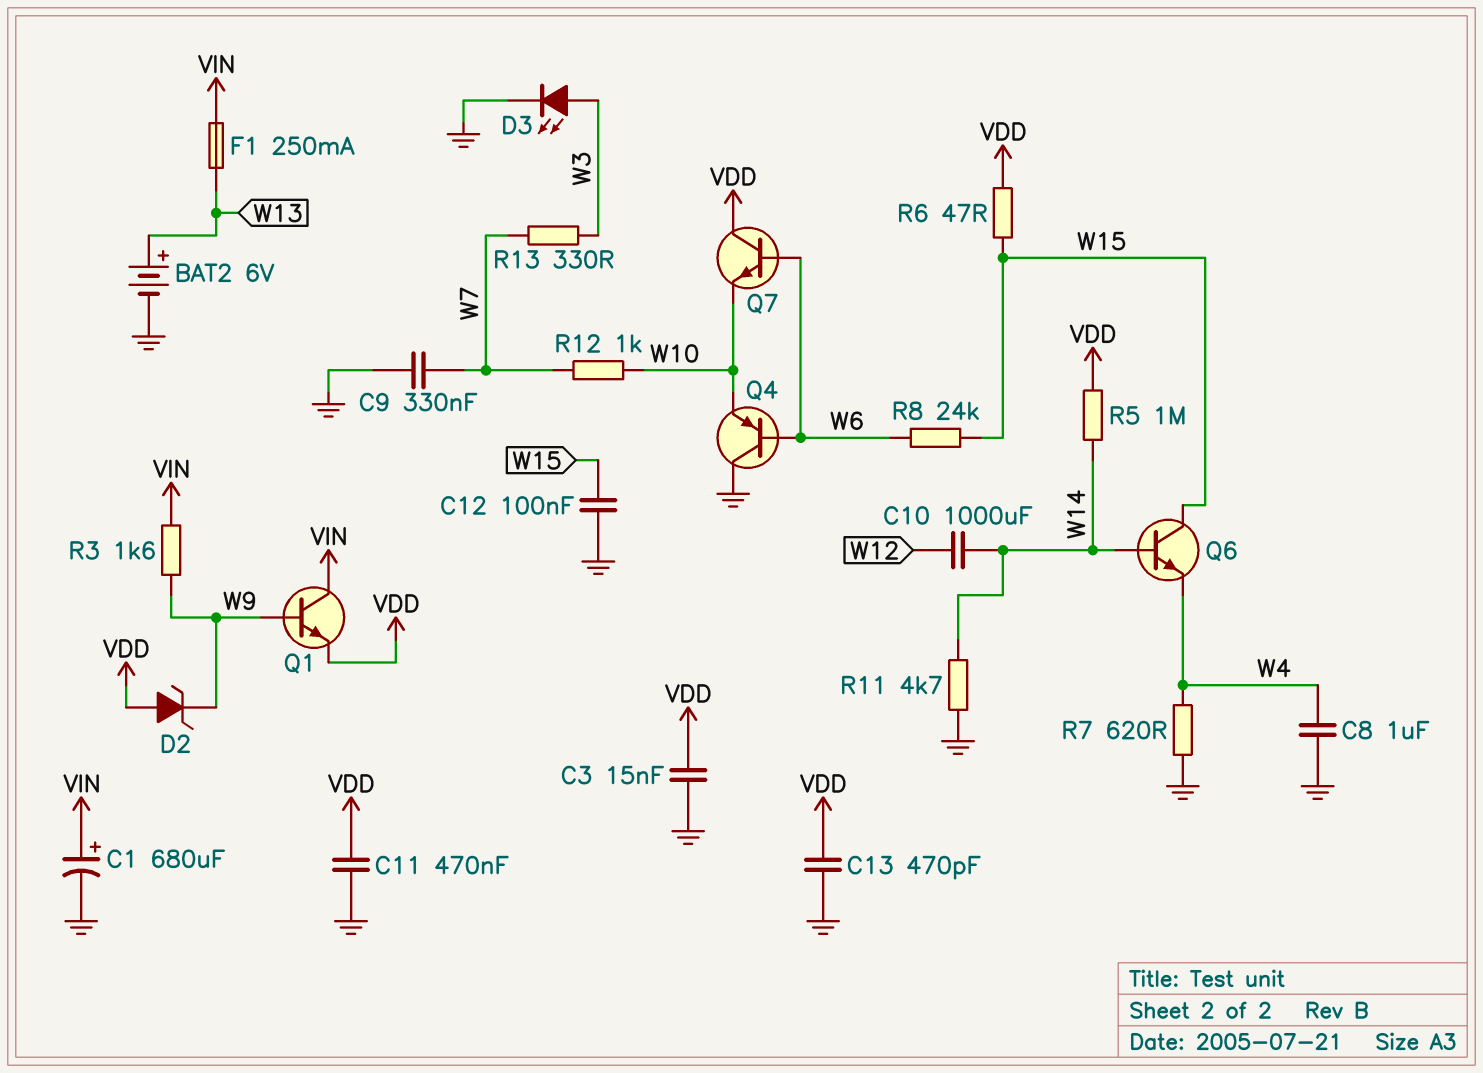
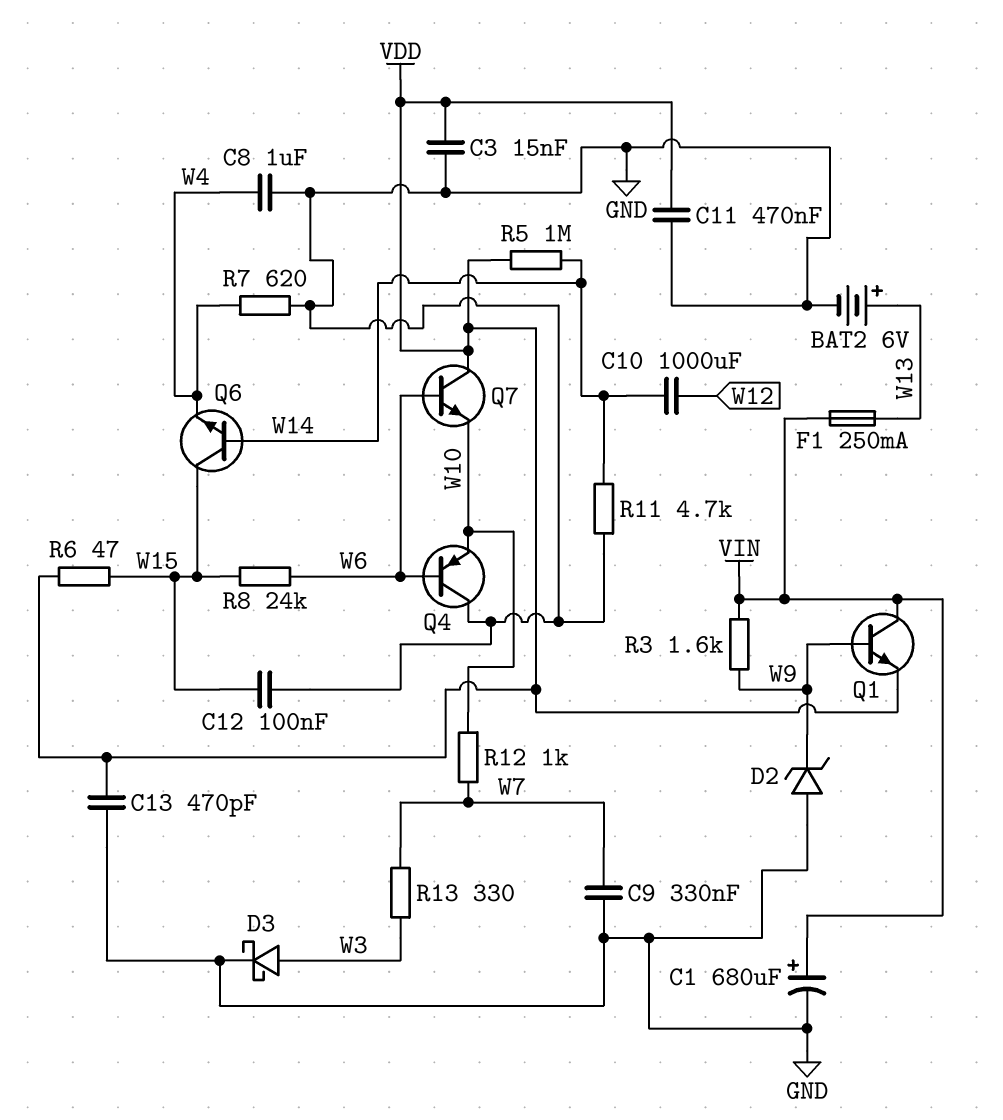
D2: zener (A VDD, K W9) -> zener (A GND, K W9)
D3: LED (A W3, K GND) -> schottky (A W3, K GND)

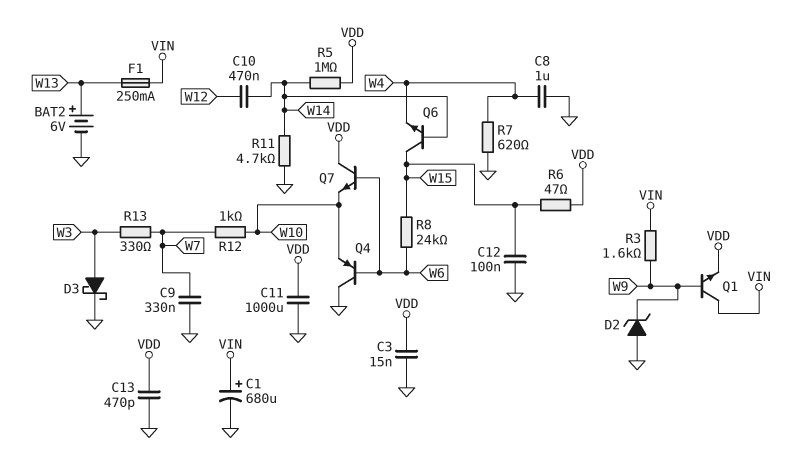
C10: 1000uF (W12, W14) -> 470nF (W12, W14)
C11: 470nF (GND, VDD) -> 1000uF (GND, VDD)

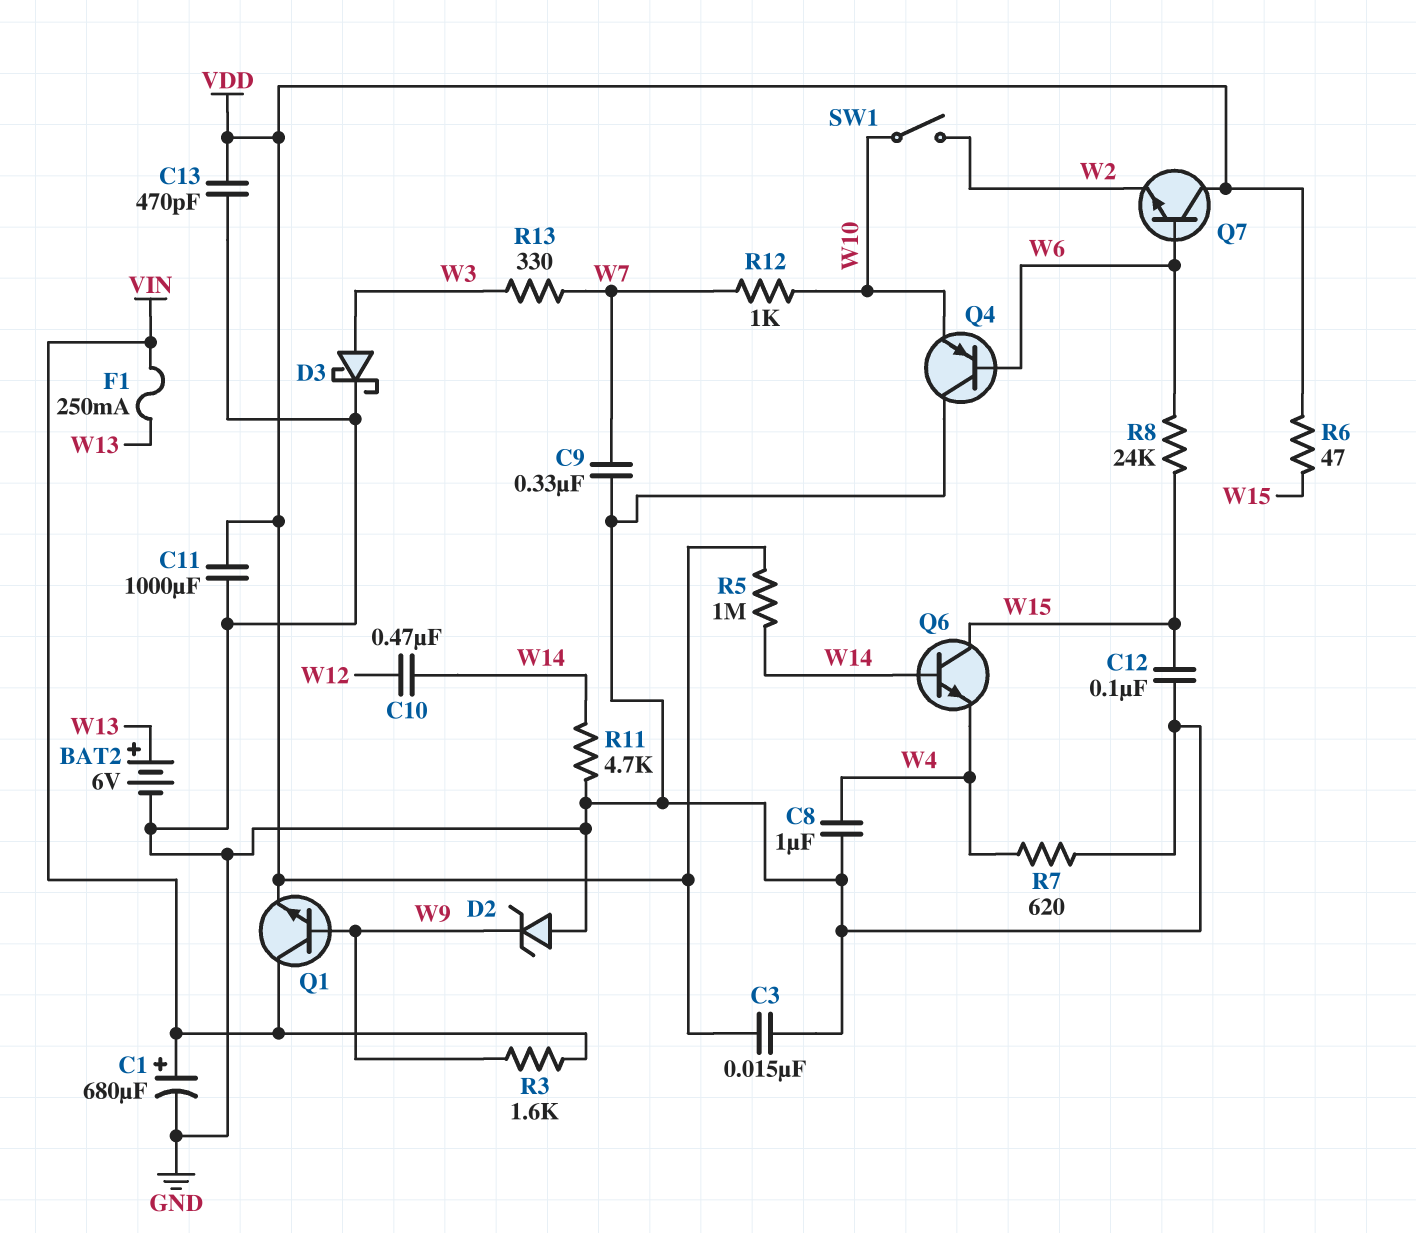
Q7: NPN (B W6, C VDD, E W10) -> NPN (B W6, C VDD, E W2)
SW1: none -> switch (W2, W10)

